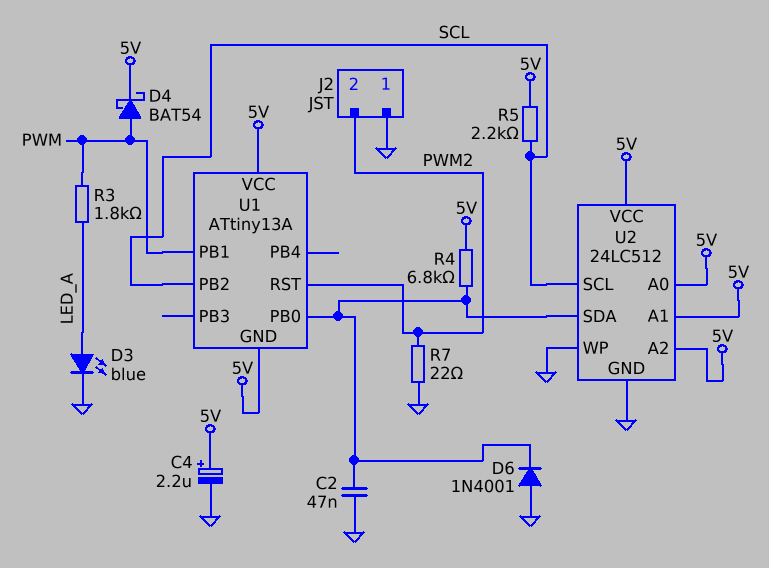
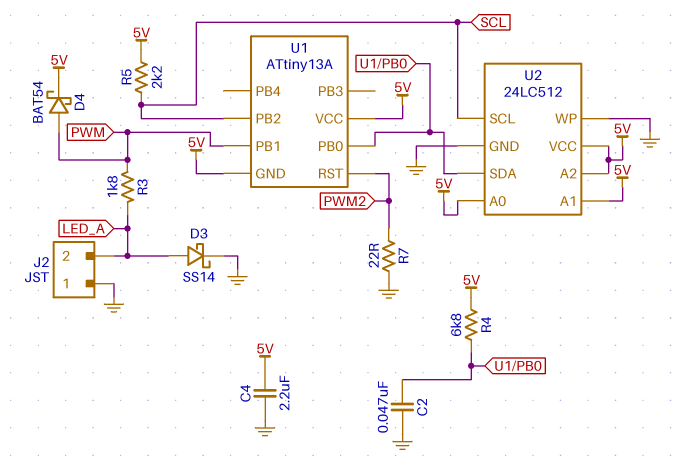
C4: 2.2uF (plus 5V, minus GND) -> 2.2uF (5V, GND)
D3: LED blue (A LED_A, K GND) -> schottky SS14 (A LED_A, K GND)
D6: diode 1N4001 (A GND, K U1/PB0) -> none
J2 pin 2: PWM2 -> LED_A

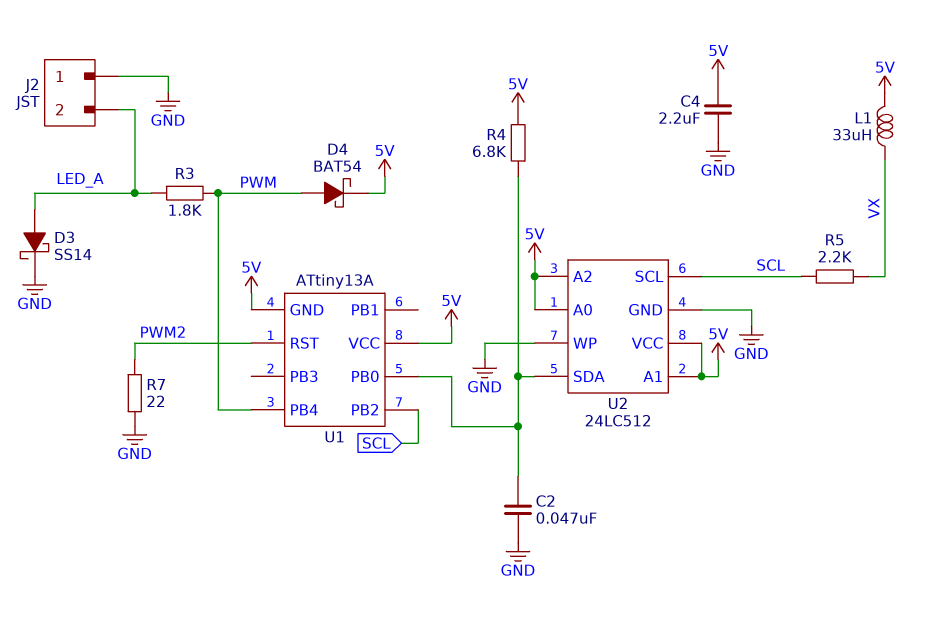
L1: none -> 33uH (5V, VX)
R5: 2.2k (5V, SCL) -> 2.2k (SCL, VX)
U1 pin PB1: PWM -> none
U1 pin PB4: none -> PWM

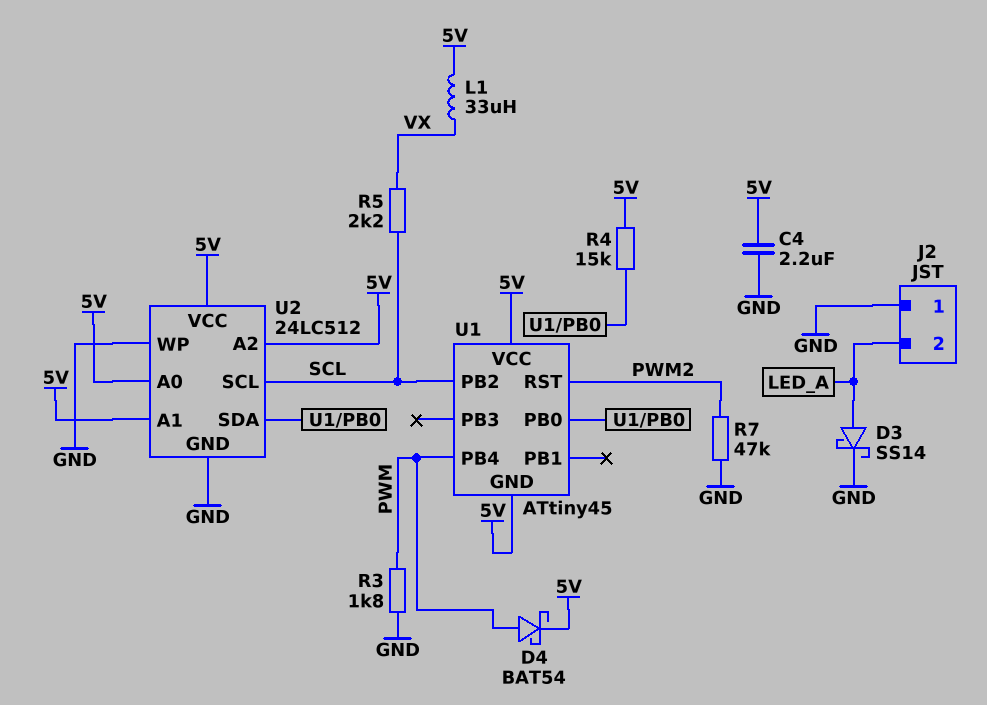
C2: 47nF (GND, U1/PB0) -> none
R3: 1.8k (LED_A, PWM) -> 1.8k (GND, PWM)
R4: 6.8k (5V, U1/PB0) -> 15k (5V, U1/PB0)
R7: 22 (GND, PWM2) -> 47k (GND, PWM2)
U1: ATtiny13A -> ATtiny45

